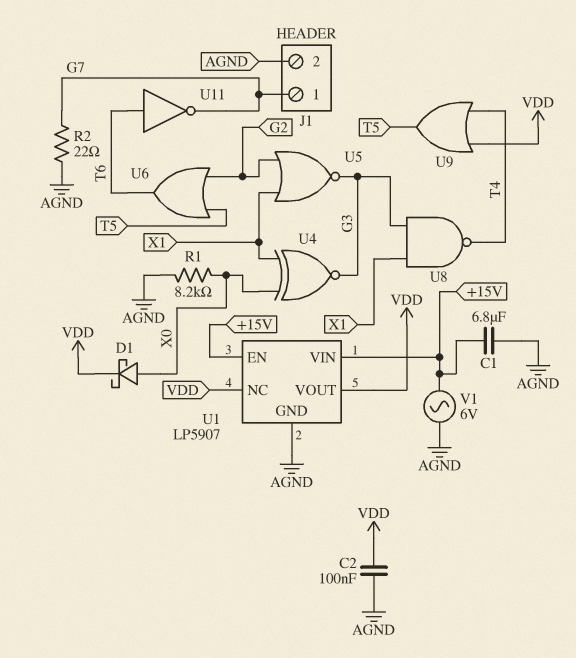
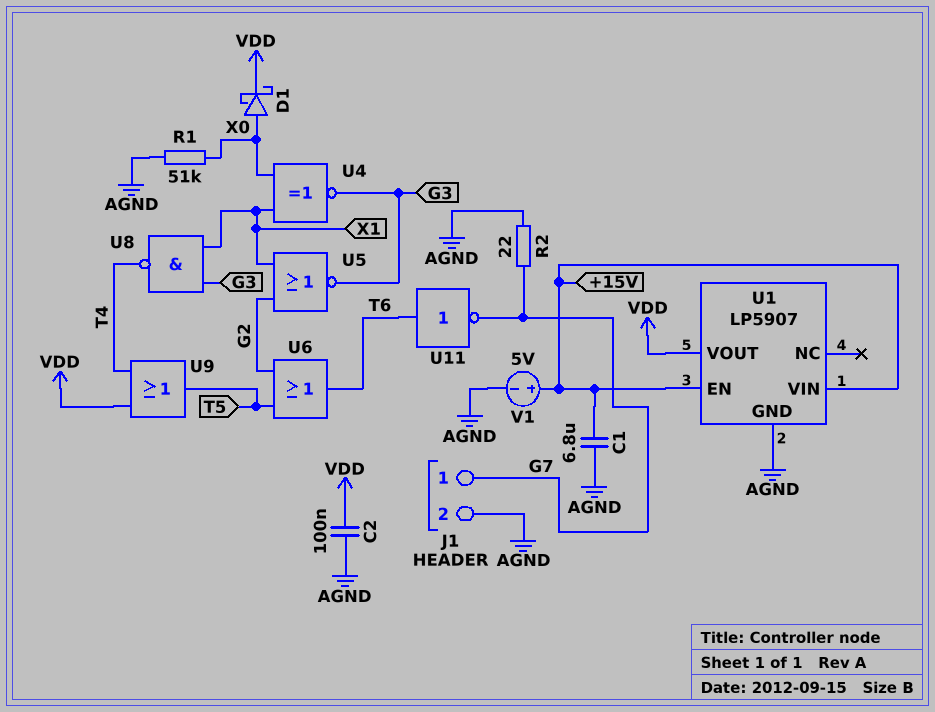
R1: 8.2k (AGND, X0) -> 51k (AGND, X0)
U1 pin NC: VDD -> none
V1: AC 6V (+15V, AGND) -> 5V (plus +15V, minus AGND)

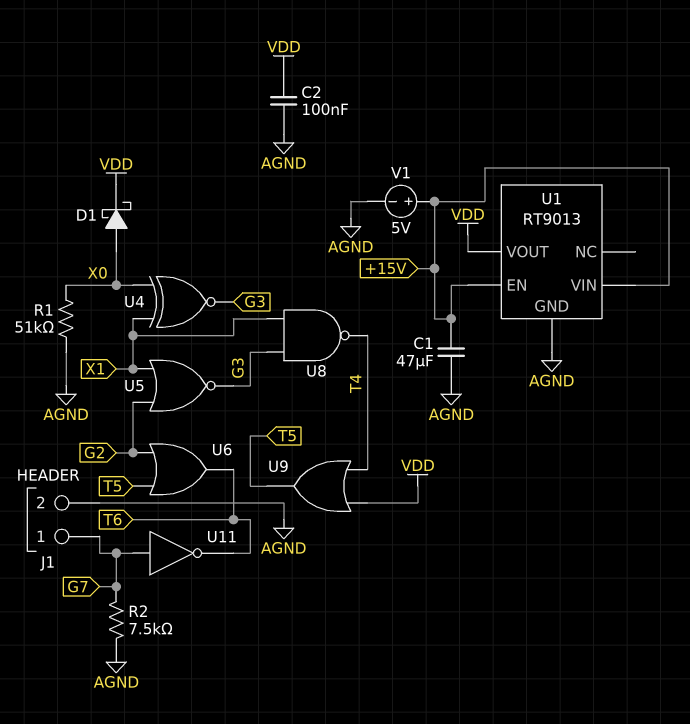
C1: 6.8uF (+15V, AGND) -> 47uF (+15V, AGND)
R2: 22 (AGND, G7) -> 7.5k (AGND, G7)
U1: LP5907 -> RT9013
U11: NOT (in T6, out G7) -> NOT (in G7, out T6)

